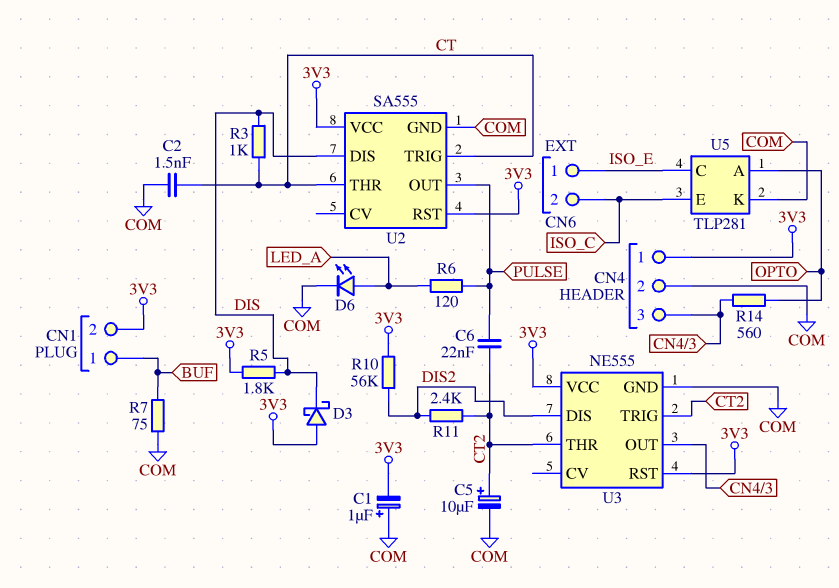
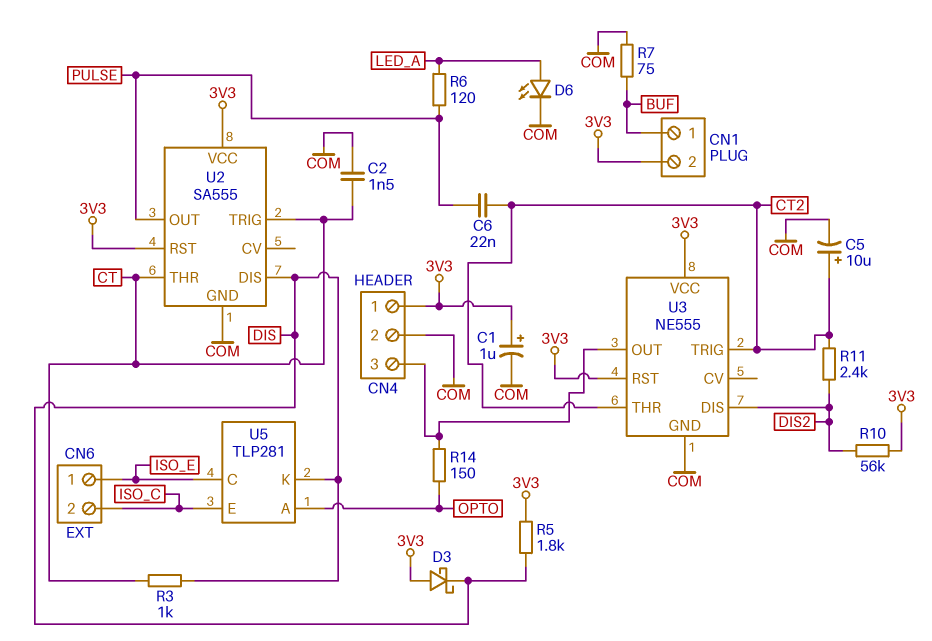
C1: 1uF (plus COM, minus 3V3) -> 1uF (plus 3V3, minus COM)
R14: 560 (CN4/3, OPTO) -> 150 (CN4/3, OPTO)
U5 pin K: COM -> DIS

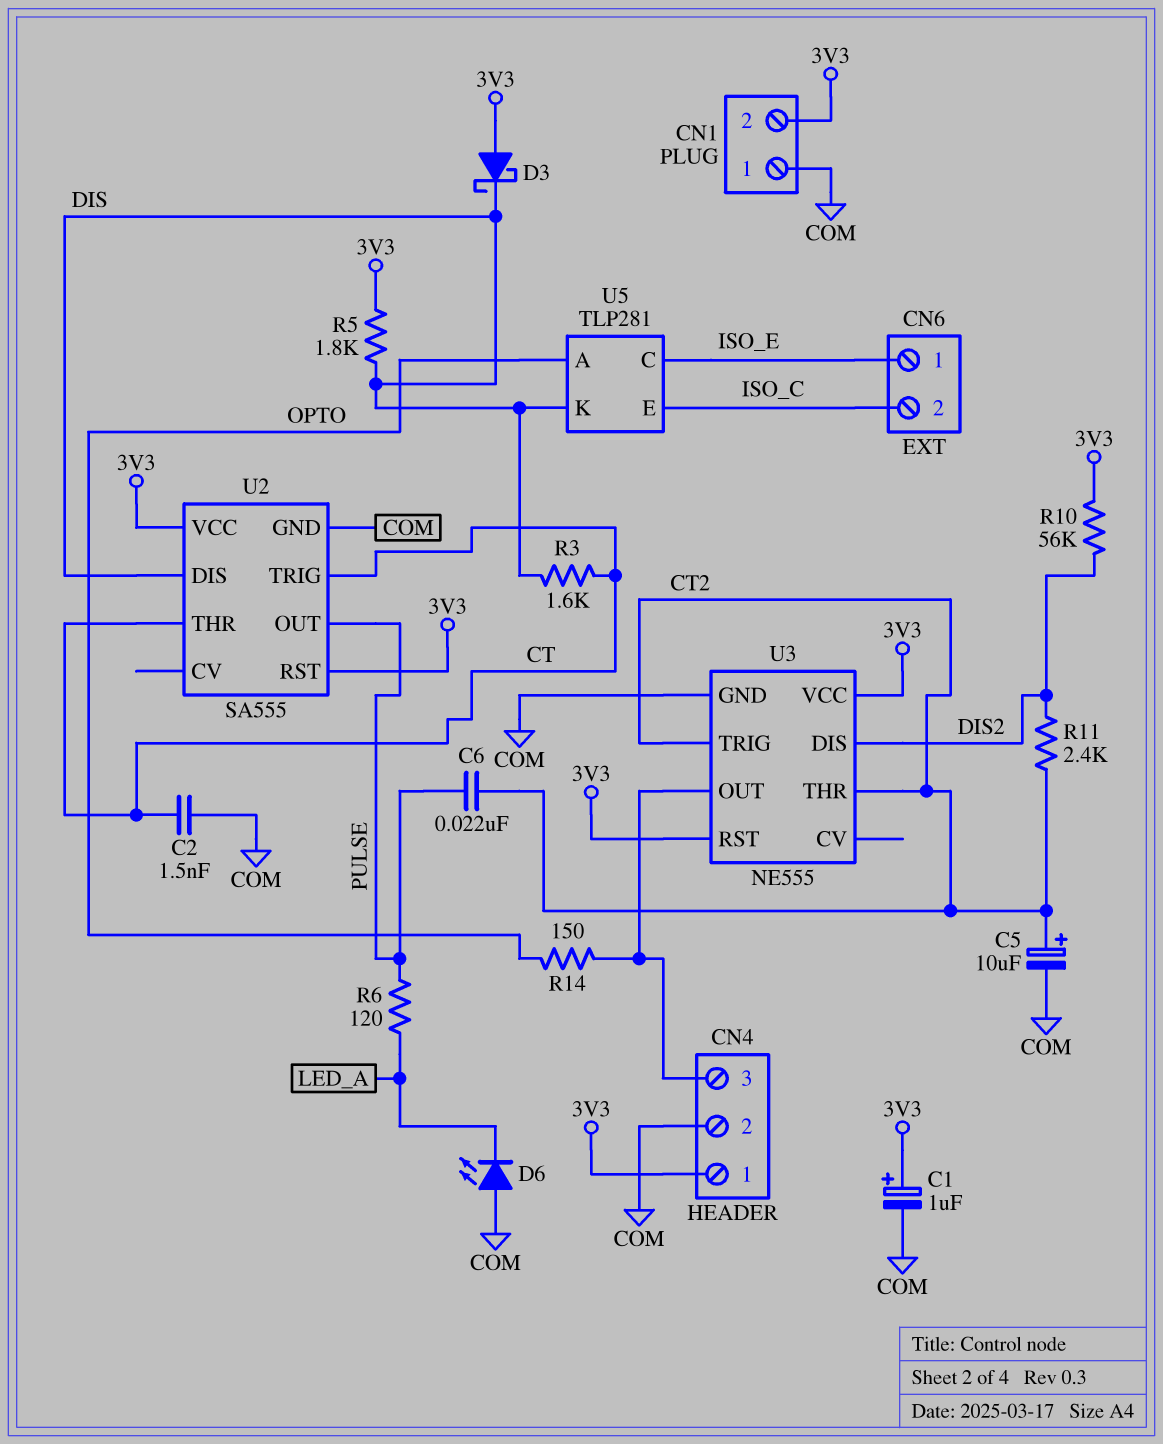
CN1 pin 1: BUF -> COM
D6: LED (A LED_A, K COM) -> LED (A COM, K LED_A)
R3: 1k (CT, DIS) -> 1.6k (CT, DIS)
R7: 75 (BUF, COM) -> none

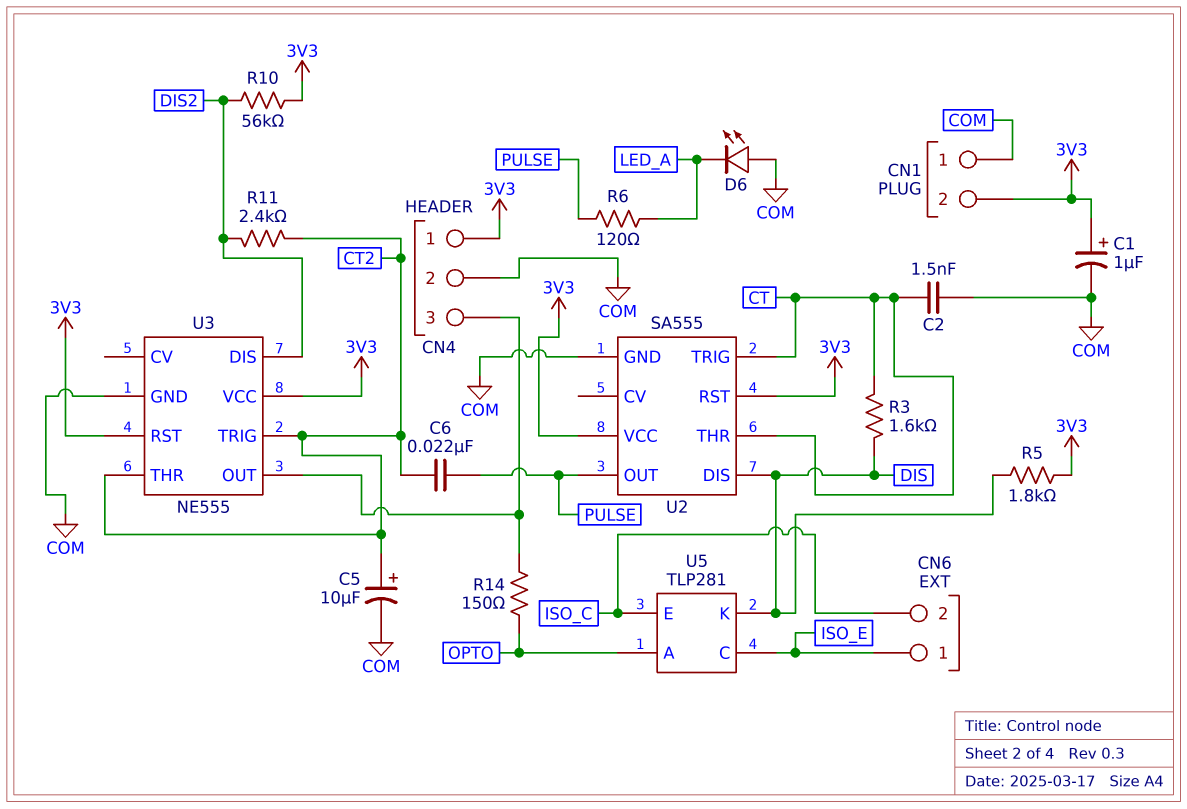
D3: schottky (A 3V3, K DIS) -> none

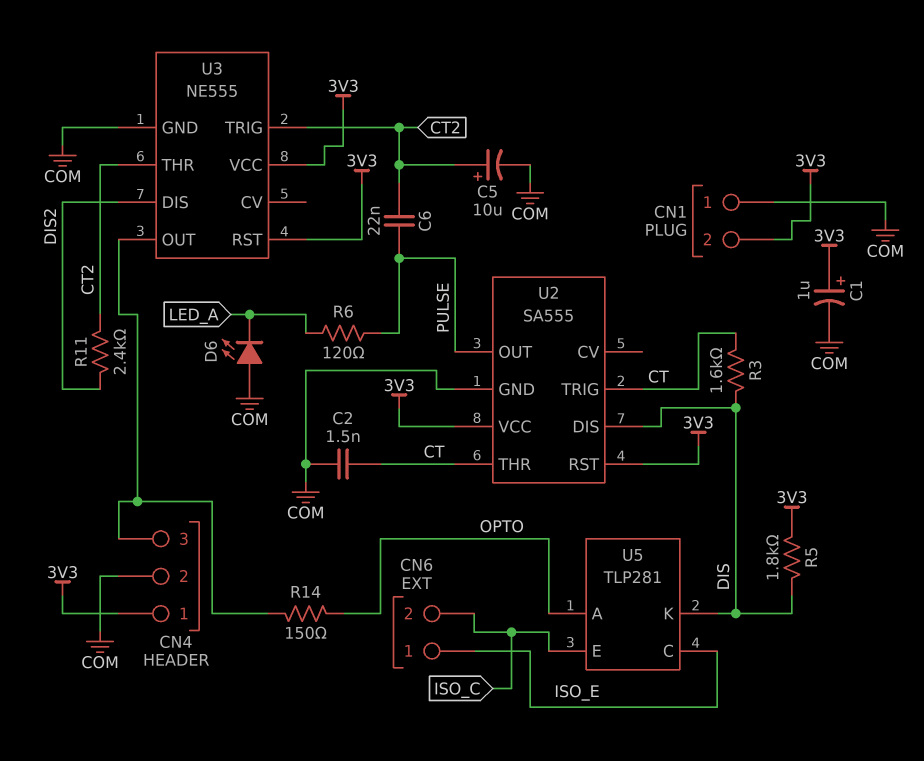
R10: 56k (3V3, DIS2) -> none

